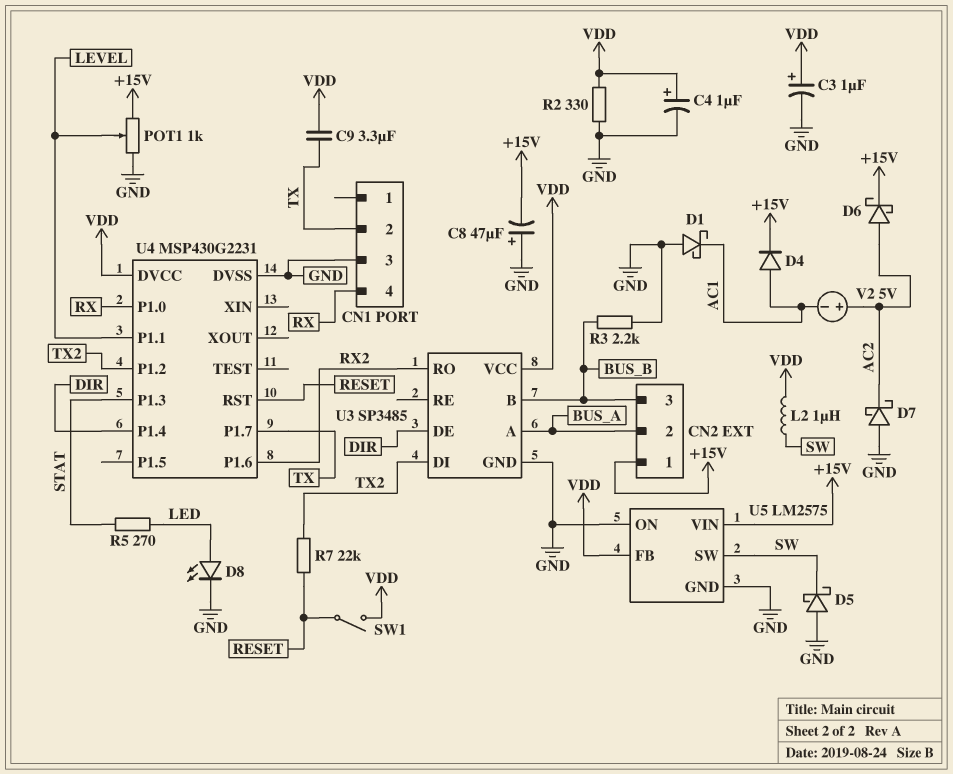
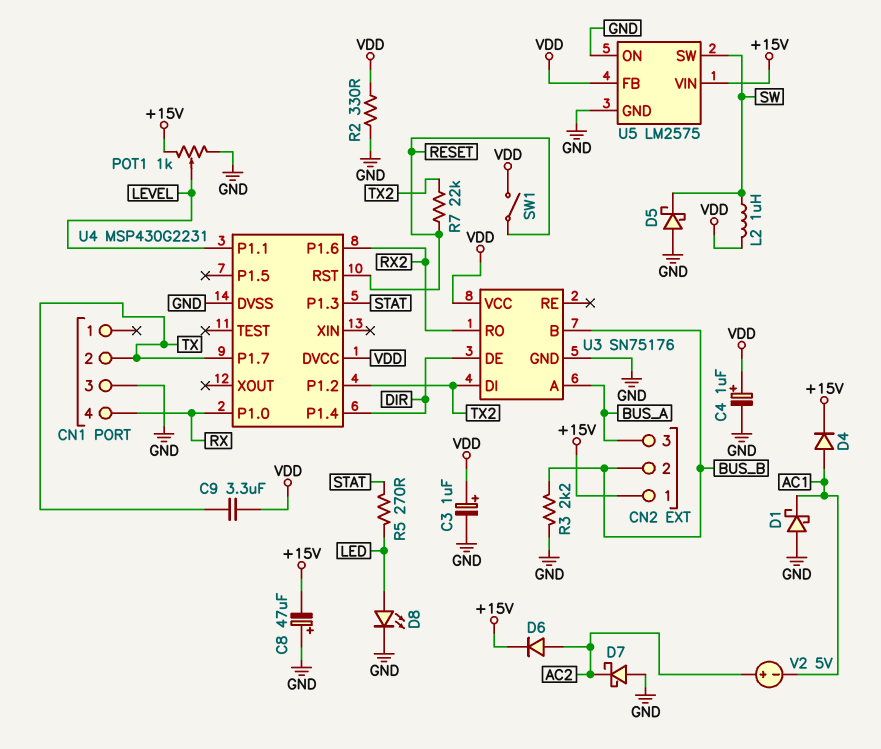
CN2 pin 2: BUS_A -> BUS_B
CN2 pin 3: BUS_B -> BUS_A
D6: schottky (A AC2, K +15V) -> diode (A AC2, K +15V)
U3: SP3485 -> SN75176

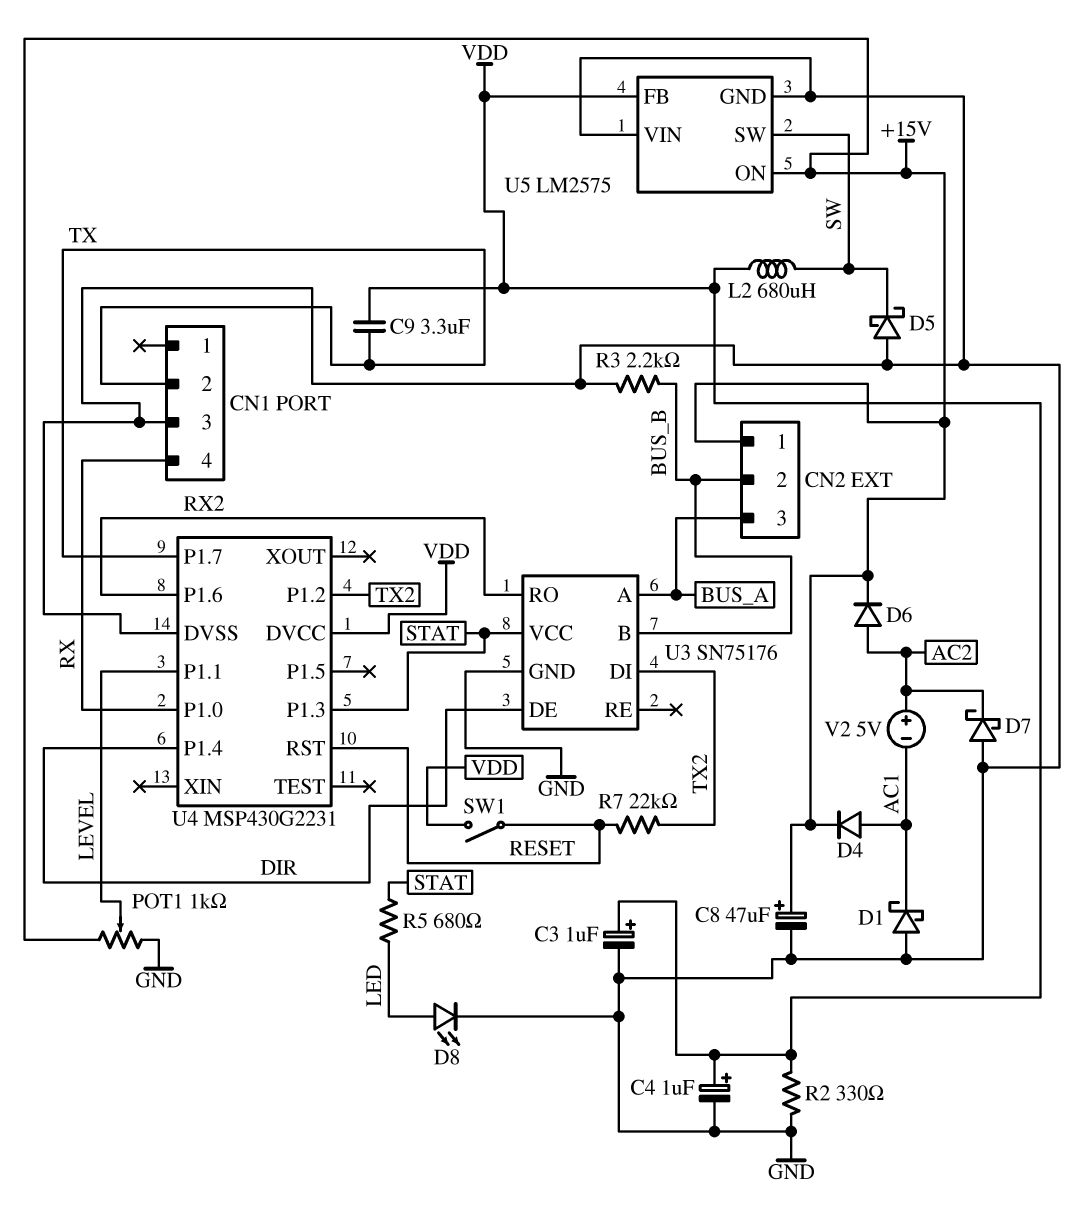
C8: 47uF (plus GND, minus +15V) -> 47uF (plus +15V, minus GND)
L2: 1uH (SW, VDD) -> 680uH (SW, VDD)
R5: 270 (LED, STAT) -> 680 (LED, STAT)
U3 pin VCC: VDD -> STAT
U5 pin ON: GND -> +15V
U5 pin VIN: +15V -> GND

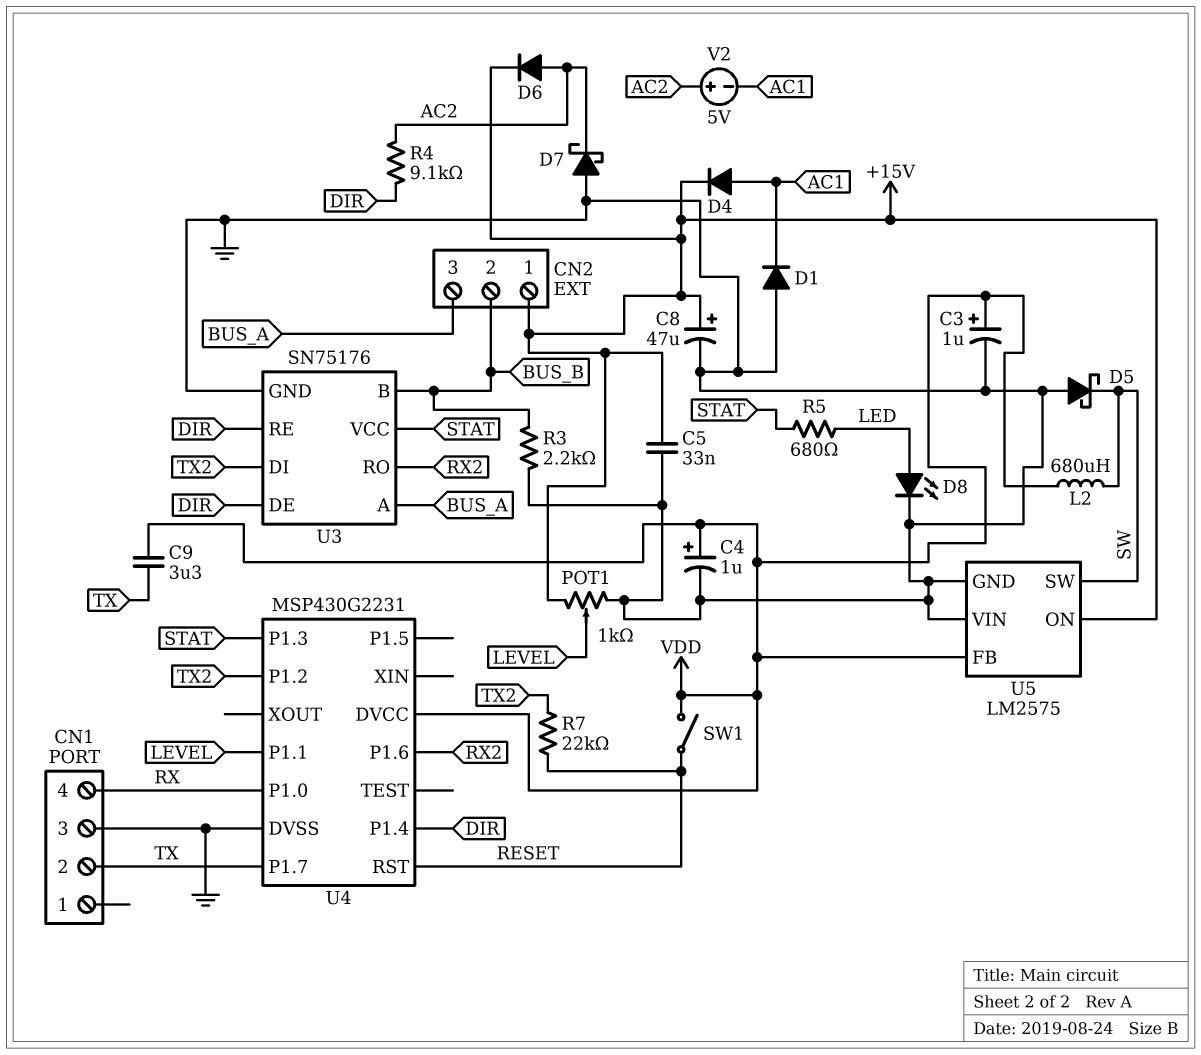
C5: none -> 33nF (+15V, GND)
D1: schottky (A GND, K AC1) -> diode (A GND, K AC1)
R2: 330 (GND, VDD) -> none
R4: none -> 9.1k (AC2, DIR)
U3 pin RE: none -> DIR

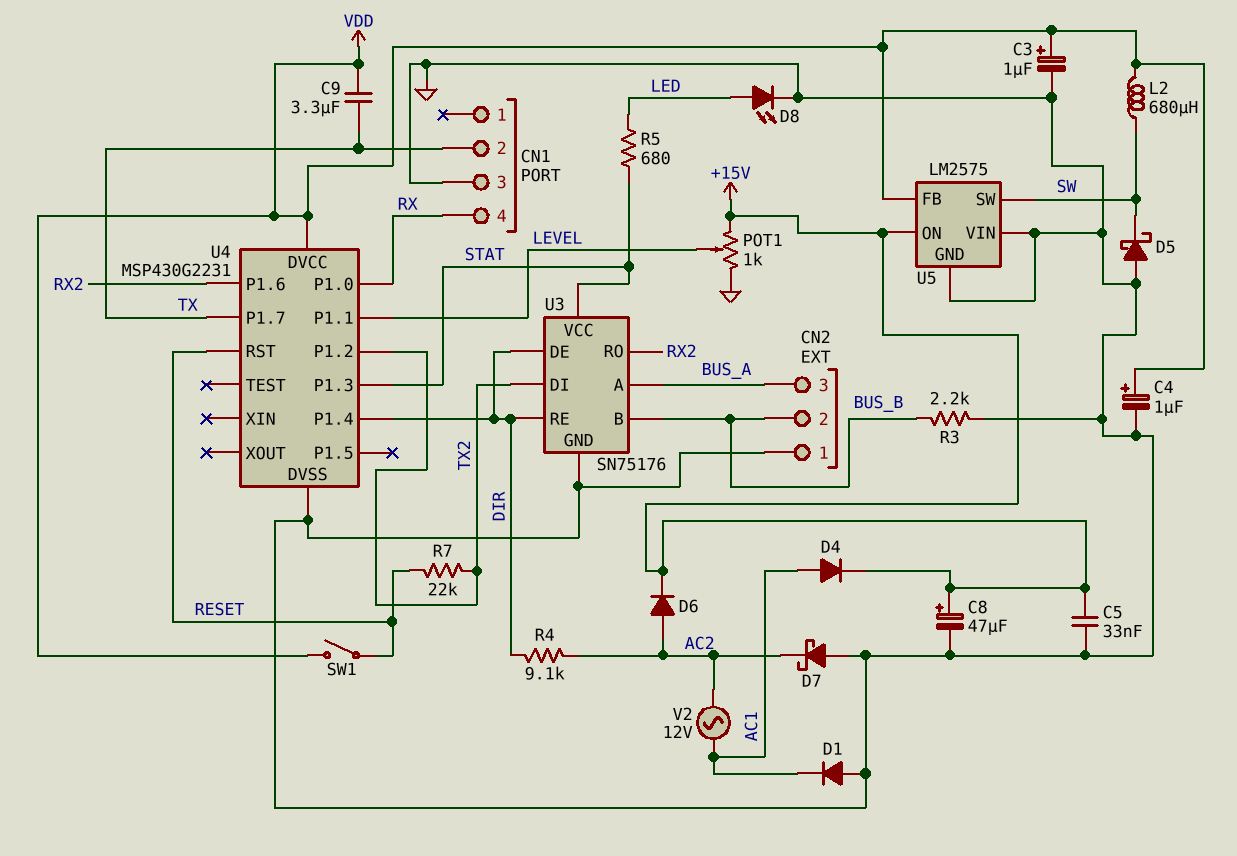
CN2 pin 1: +15V -> GND
V2: 5V (plus AC2, minus AC1) -> AC 12V (AC1, AC2)

